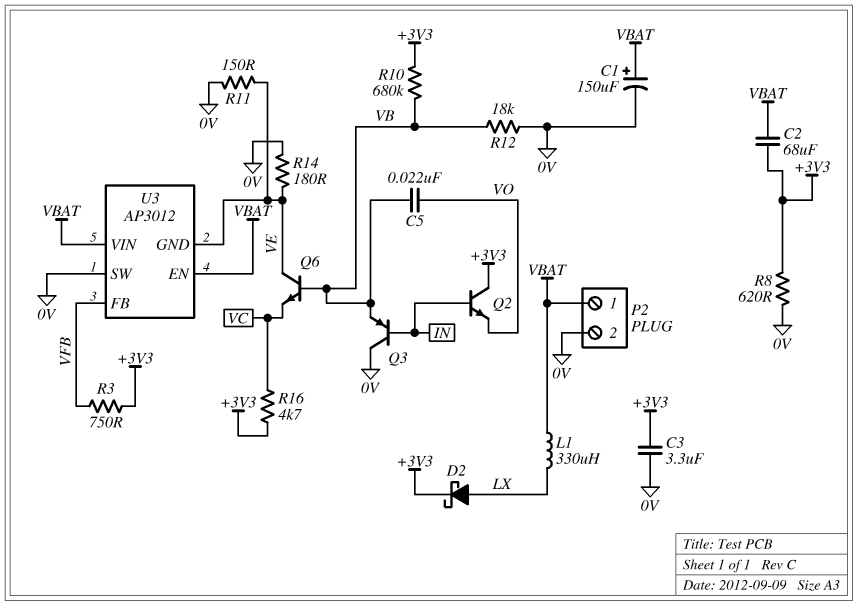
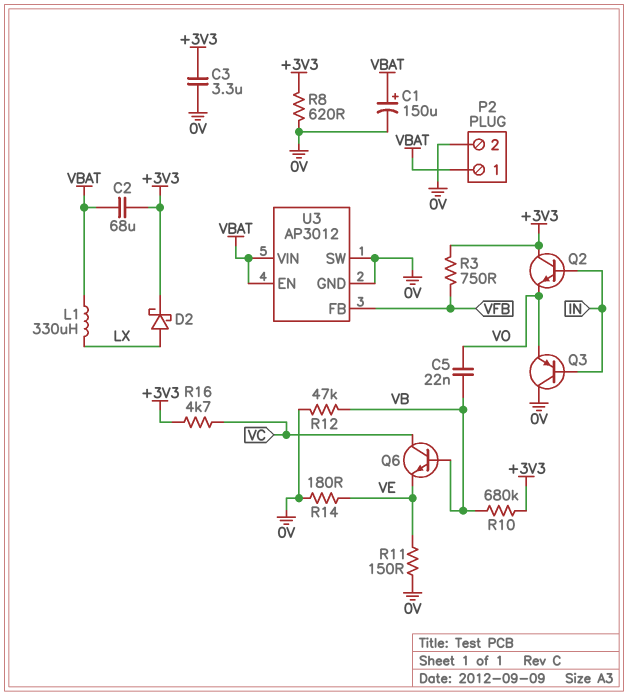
Q3: PNP (B IN, C 0V, E VB) -> PNP (B IN, C 0V, E VO)
Q6: NPN (B VB, C VE, E VC) -> NPN (B VB, C VC, E VE)
R12: 18k (0V, VB) -> 47k (0V, VB)
U3 pin GND: VE -> 0V

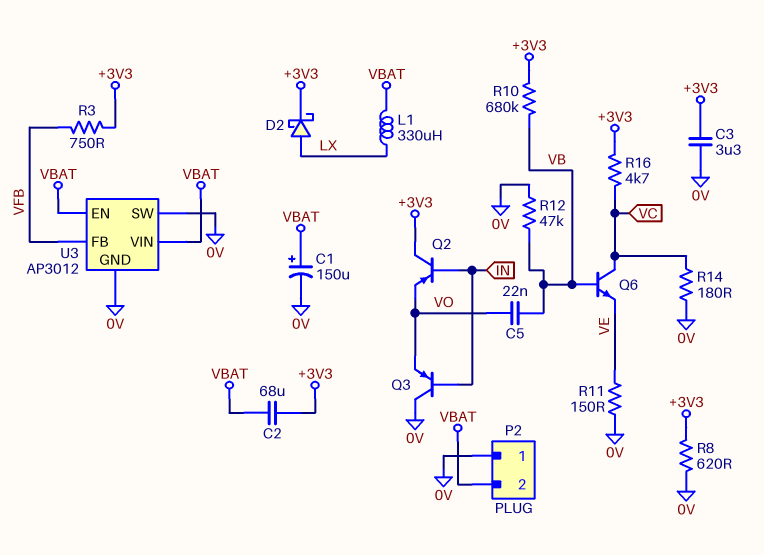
P2 pin 1: VBAT -> 0V
P2 pin 2: 0V -> VBAT
Q2: NPN (B IN, C +3V3, E VO) -> PNP (B IN, C +3V3, E VO)
R14: 180 (0V, VE) -> 180 (0V, VC)

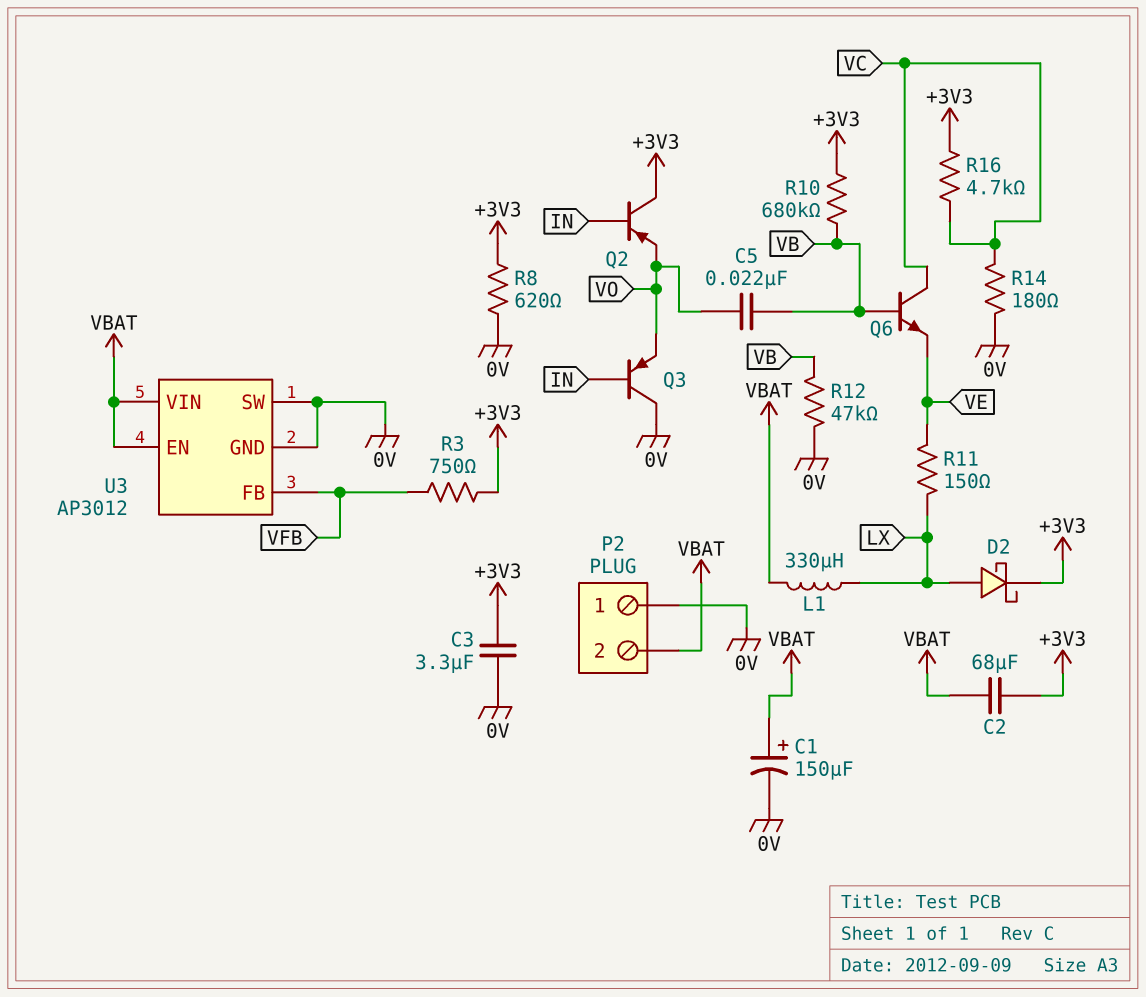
R11: 150 (0V, VE) -> 150 (LX, VE)

